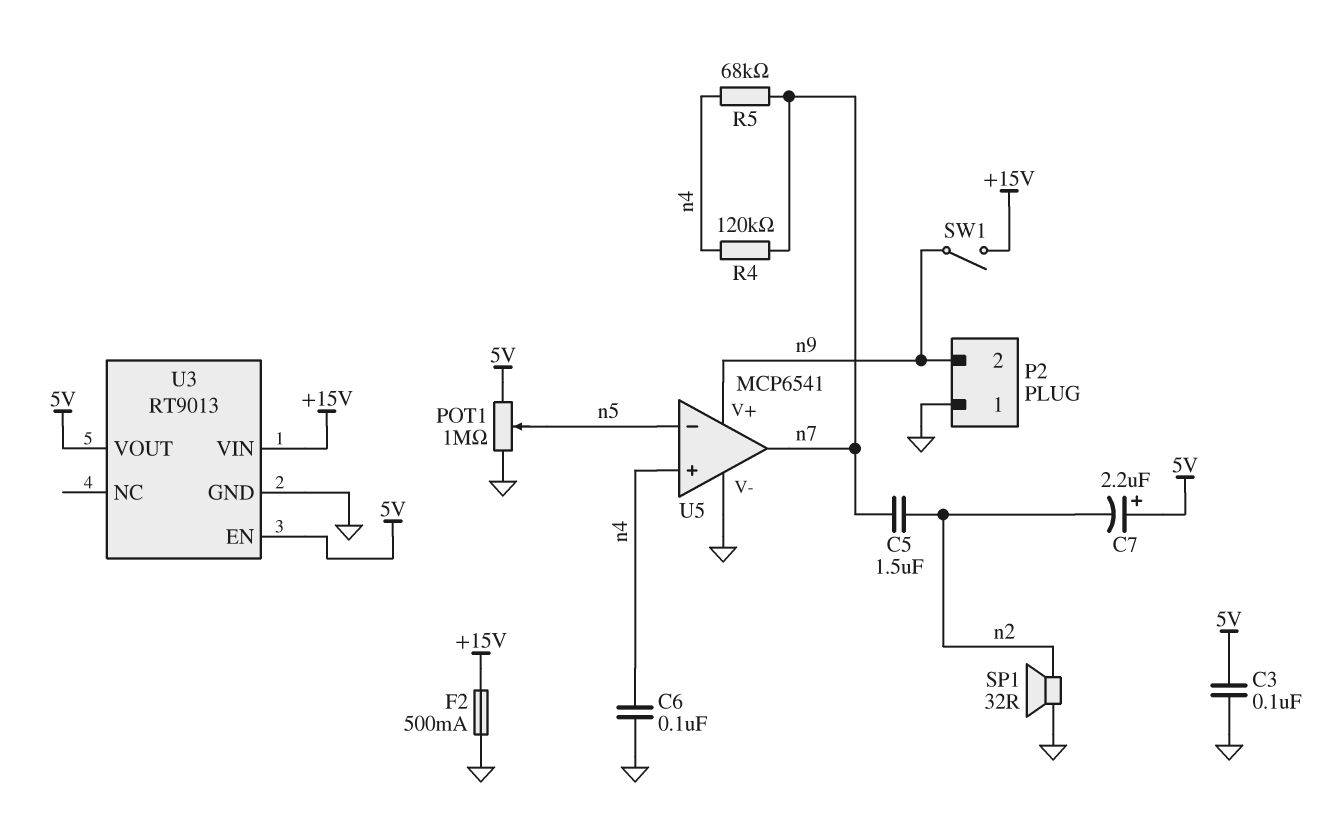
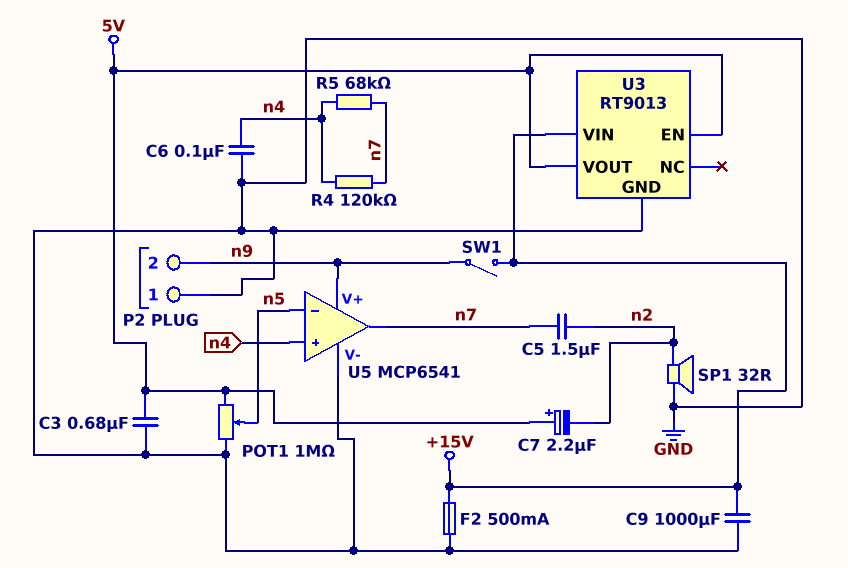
C3: 100nF (5V, GND) -> 680nF (5V, GND)
C9: none -> 1000uF (+15V, GND)

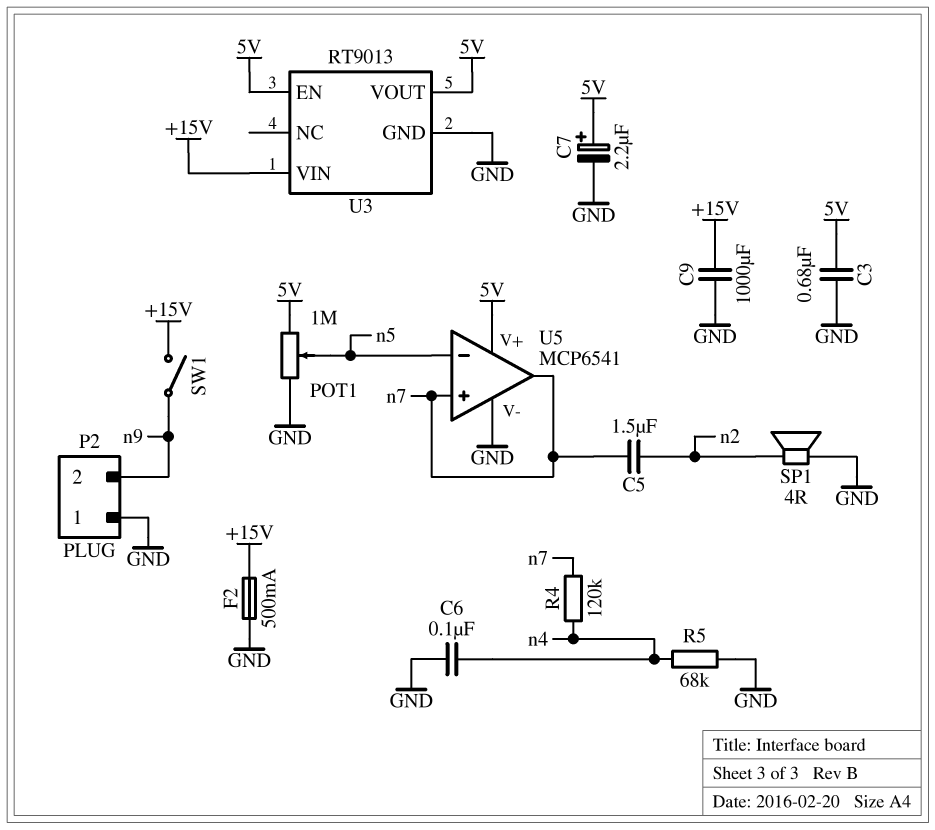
C7: 2.2uF (plus 5V, minus n2) -> 2.2uF (plus 5V, minus GND)
R5: 68k (n4, n7) -> 68k (GND, n4)
SP1: speaker 32R (GND, n2) -> speaker 4R (GND, n2)
U5 pin V+: n9 -> 5V
U5 pin in+: n4 -> n7

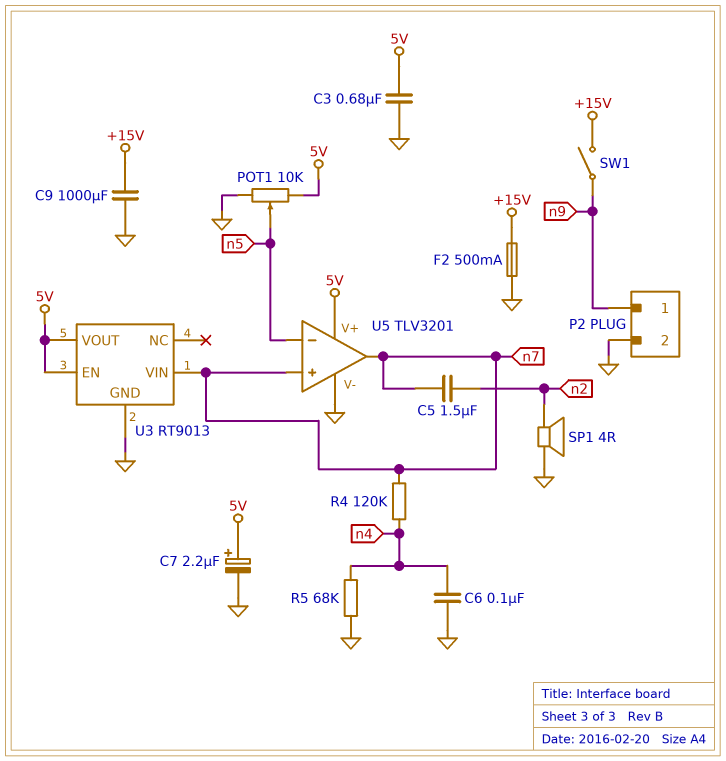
P2 pin 1: GND -> n9
P2 pin 2: n9 -> GND
POT1: 1M (5V, GND, wiper n5) -> 10k (5V, GND, wiper n5)
U3 pin VIN: +15V -> n7
U5: MCP6541 -> TLV3201

